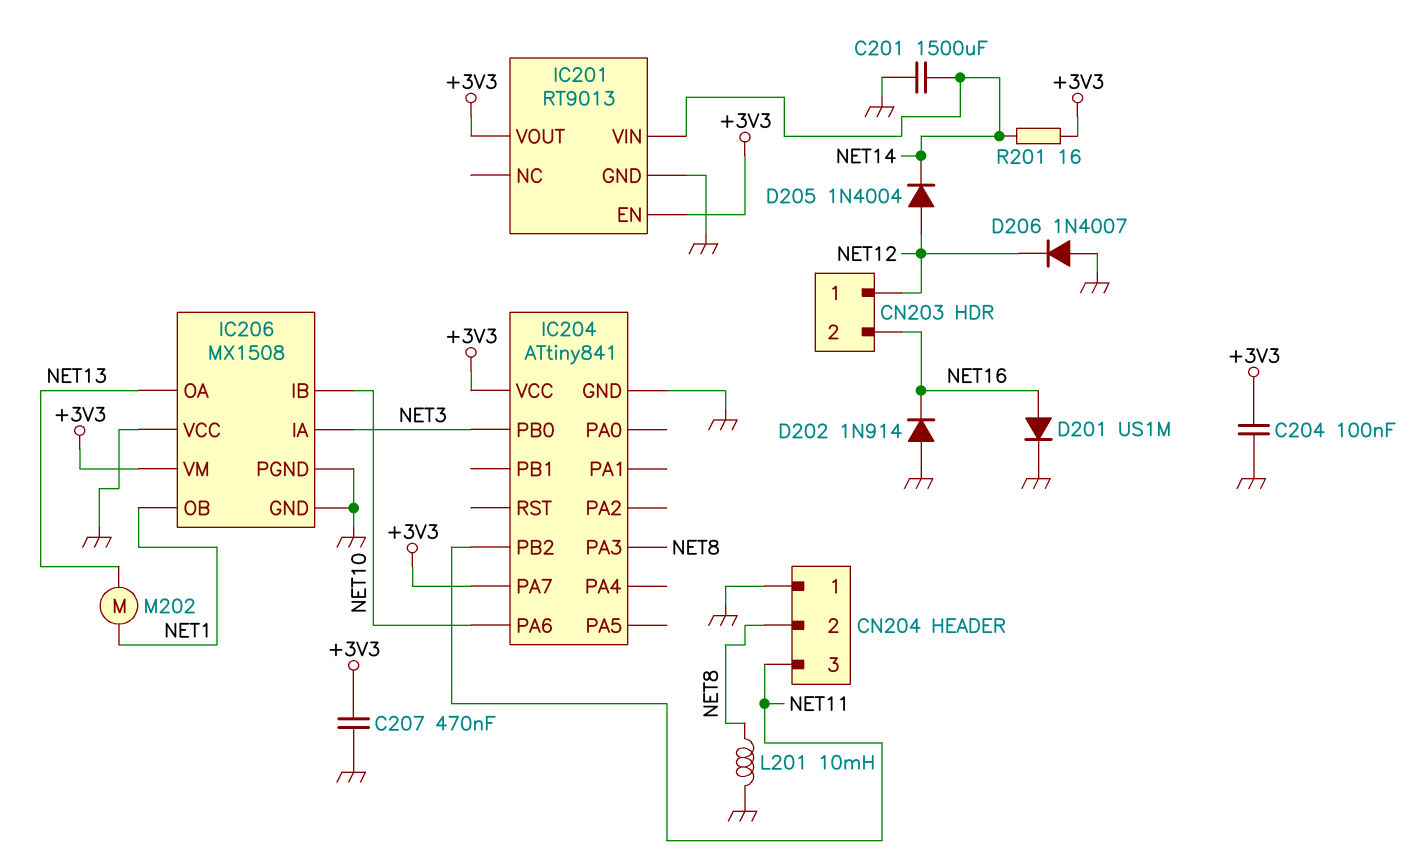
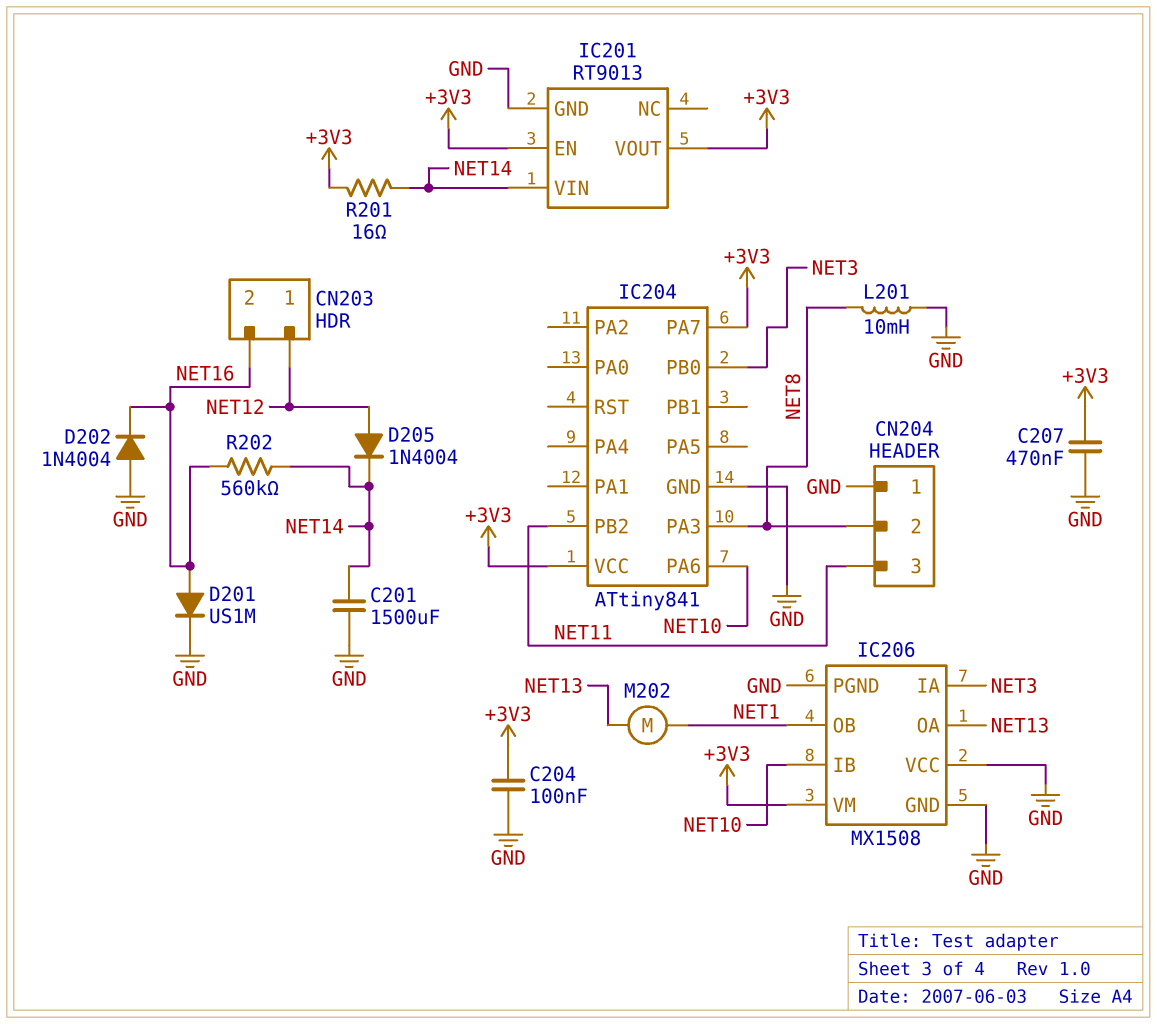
D202: diode 1N914 (A GND, K NET16) -> diode 1N4004 (A GND, K NET16)
D206: diode 1N4007 (A GND, K NET12) -> none
R202: none -> 560k (NET14, NET16)

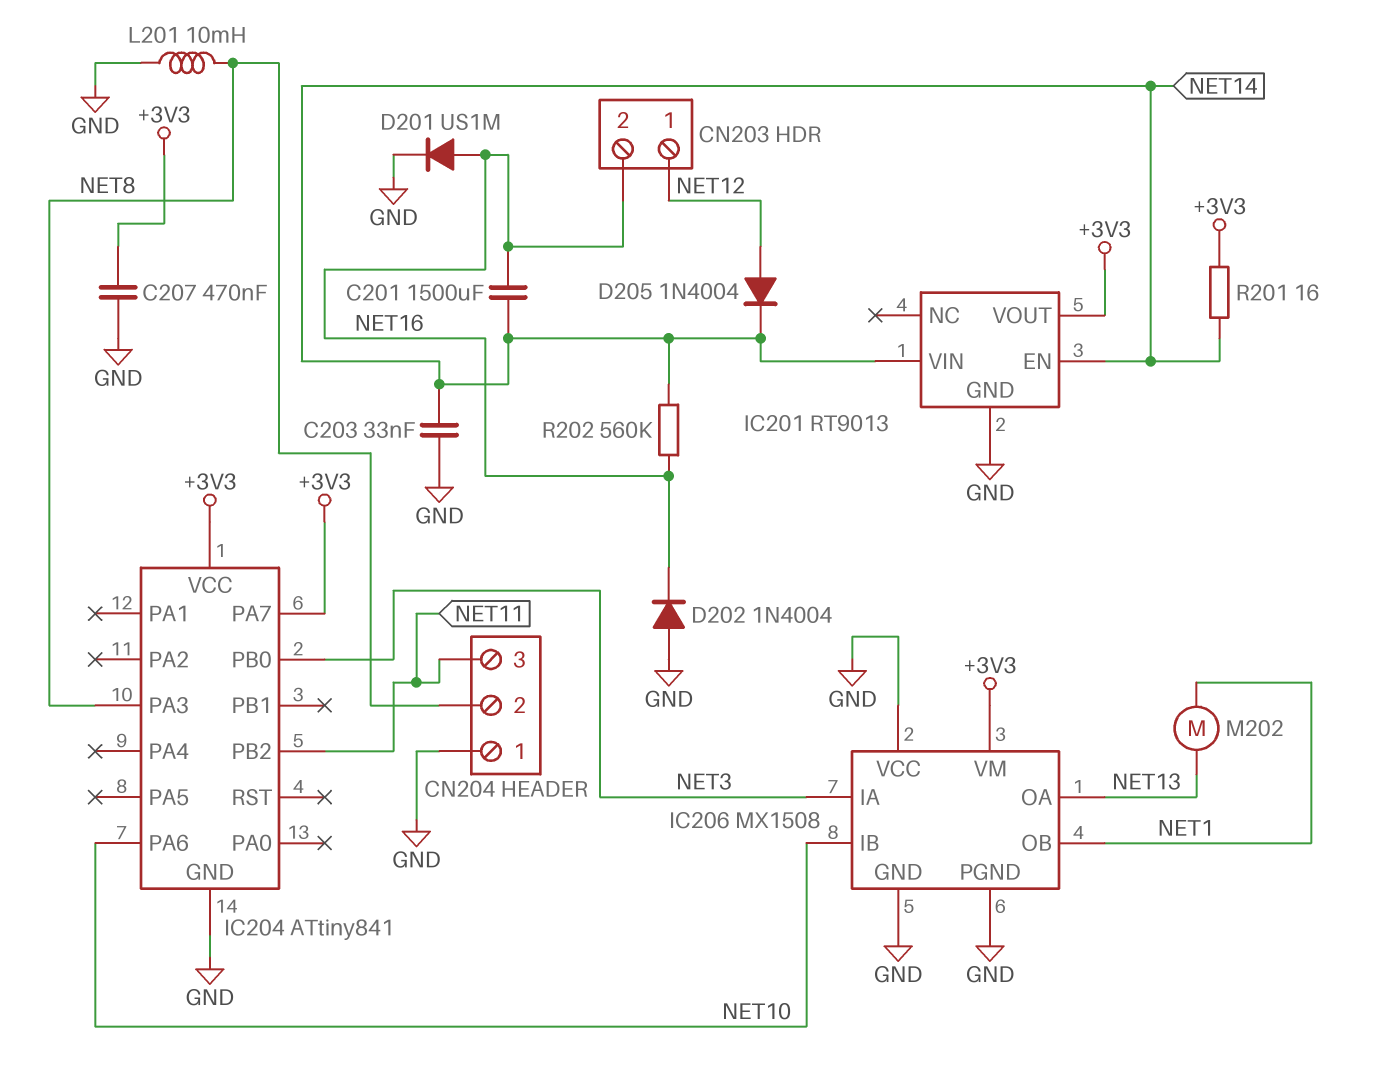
C201: 1500uF (GND, NET14) -> 1500uF (NET14, NET16)
C203: none -> 33nF (GND, NET14)
C204: 100nF (+3V3, GND) -> none
IC201 pin EN: +3V3 -> NET14

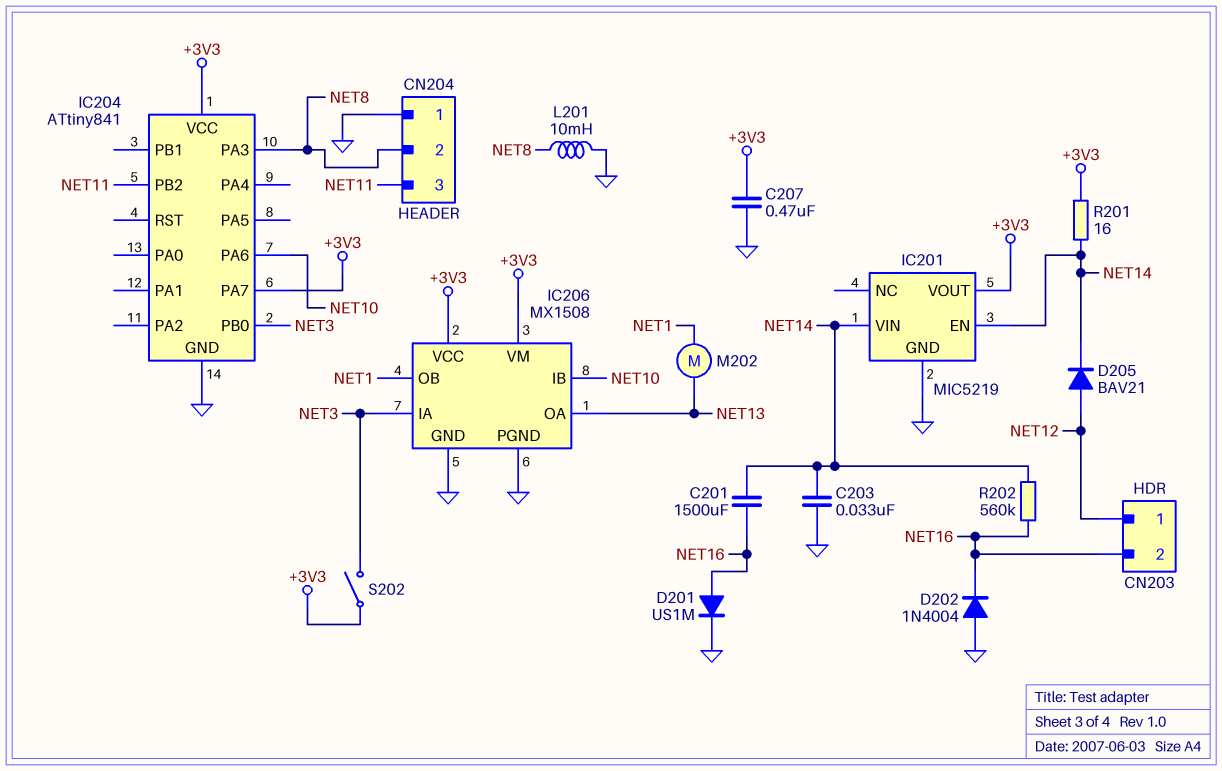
D205: diode 1N4004 (A NET12, K NET14) -> diode BAV21 (A NET12, K NET14)
IC201: RT9013 -> MIC5219
IC206 pin VCC: GND -> +3V3
S202: none -> switch (+3V3, NET3)

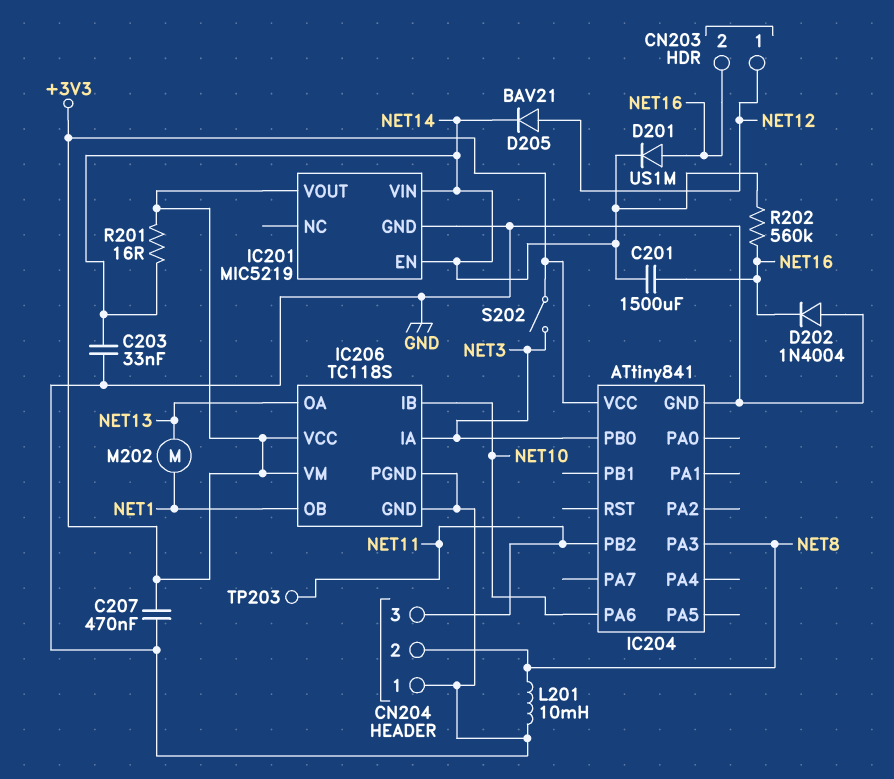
D201: diode US1M (A NET16, K GND) -> diode US1M (A NET16, K NET14)
IC204 pin PA7: +3V3 -> none
IC206: MX1508 -> TC118S
TP203: none -> test point (NET11)

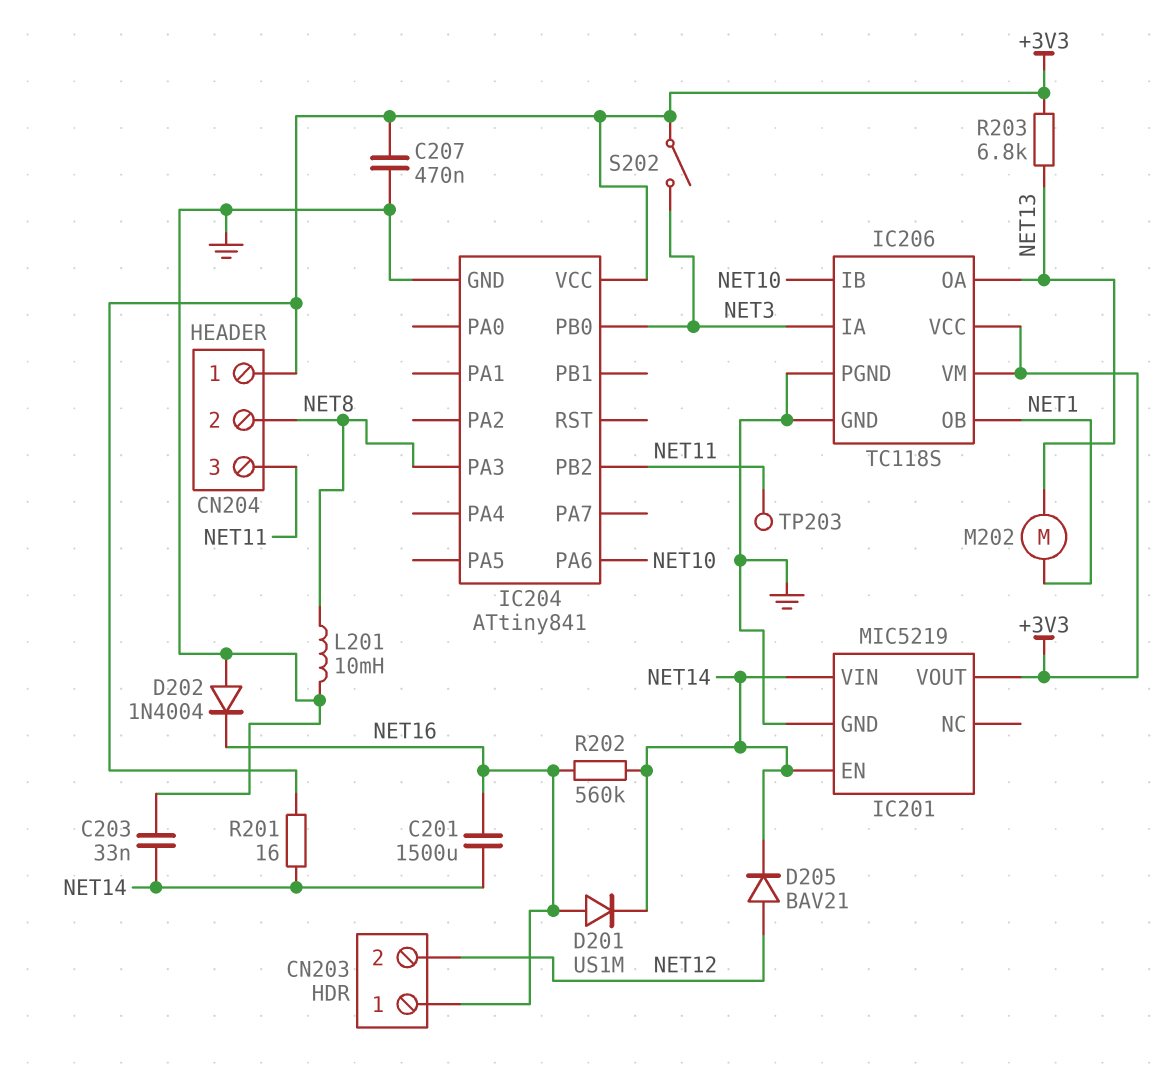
CN203 pin 1: NET12 -> NET16
CN203 pin 2: NET16 -> NET12
CN204 pin 1: GND -> +3V3
R203: none -> 6.8k (+3V3, NET13)

